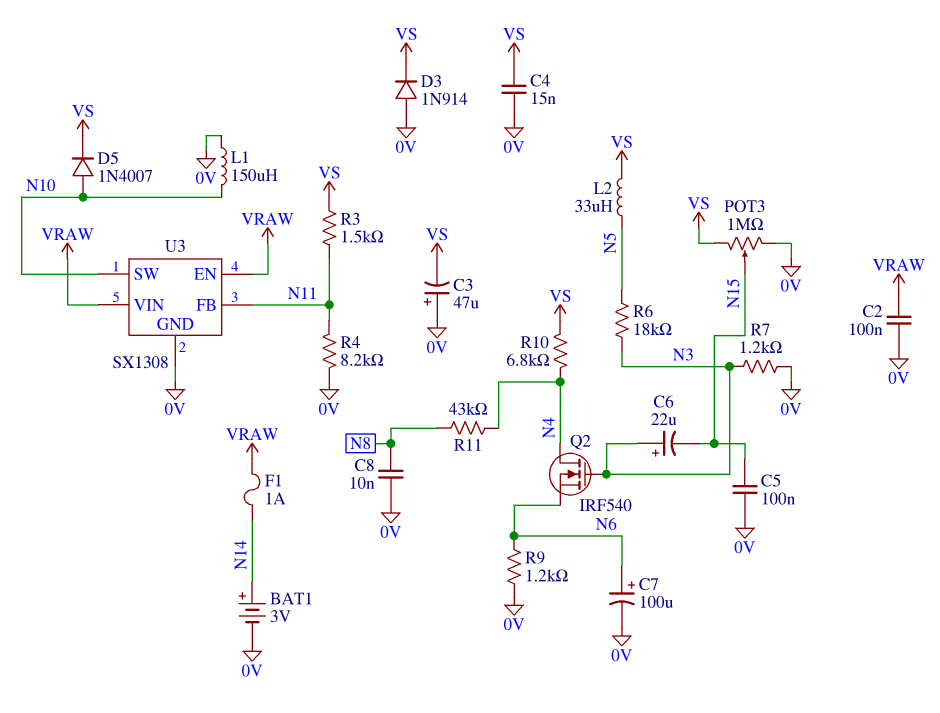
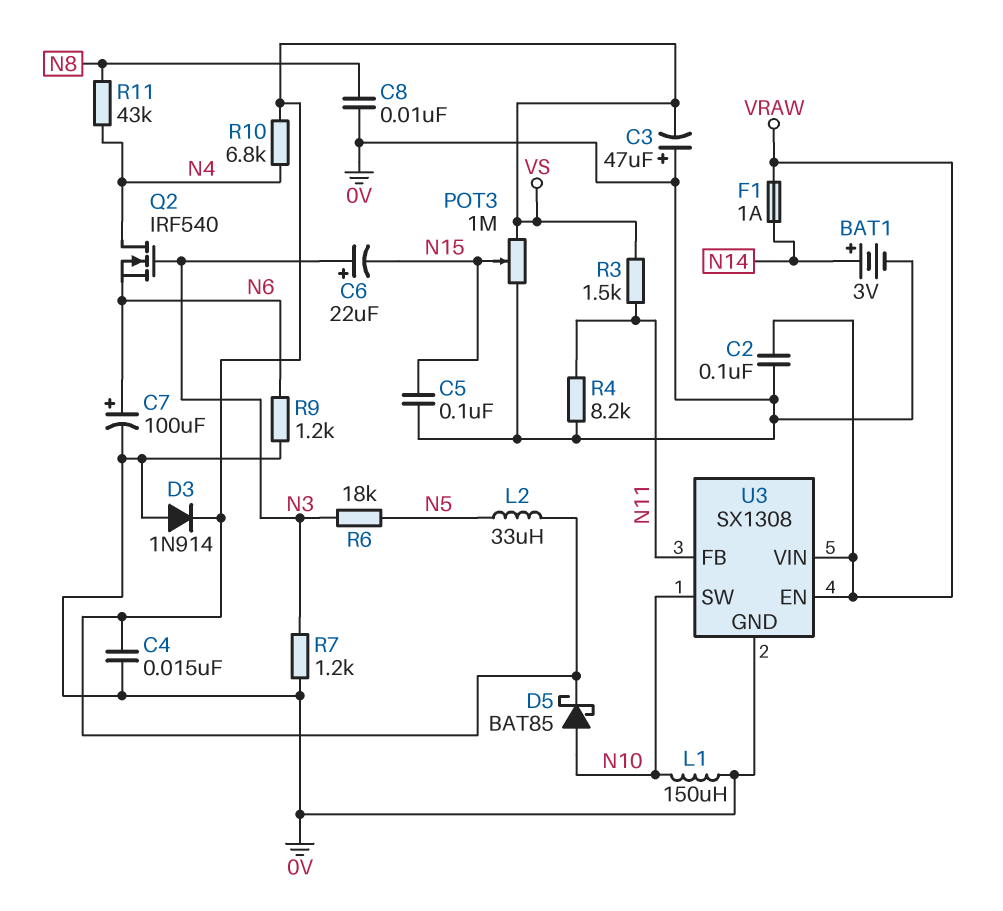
D5: diode 1N4007 (A N10, K VS) -> schottky BAT85 (A N10, K VS)

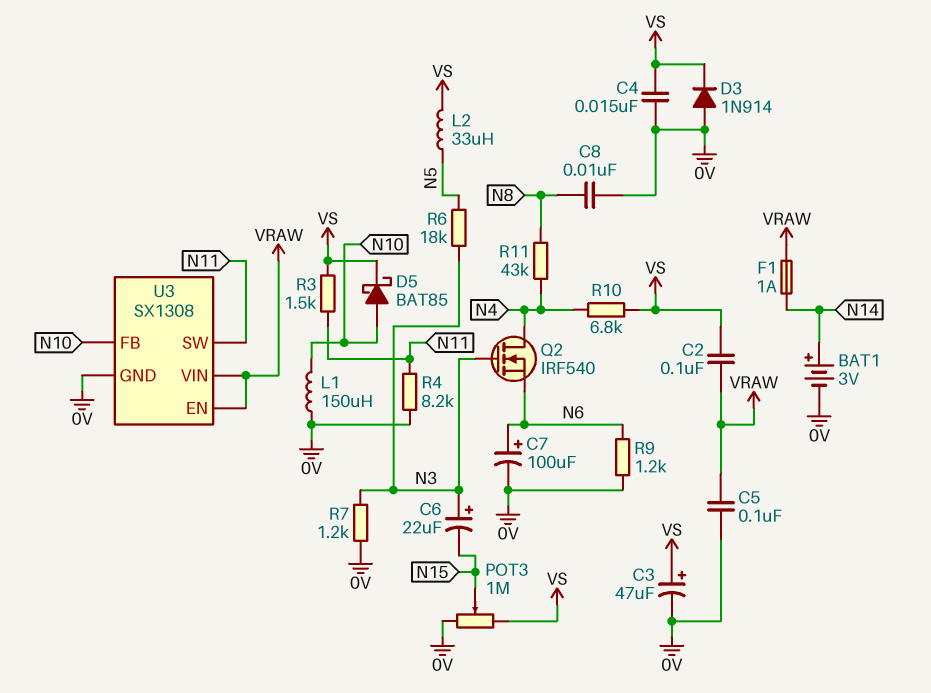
C2: 100nF (0V, VRAW) -> 100nF (VRAW, VS)
C3: 47uF (plus 0V, minus VS) -> 47uF (plus VS, minus 0V)
C5: 100nF (0V, N15) -> 100nF (0V, VRAW)
U3 pin FB: N11 -> N10
U3 pin SW: N10 -> N11

